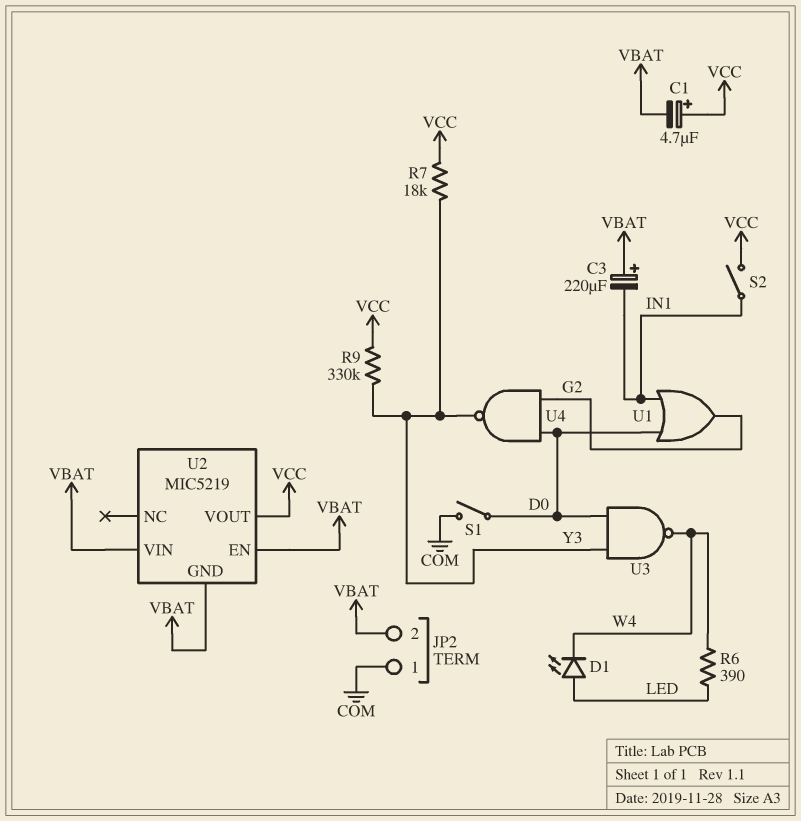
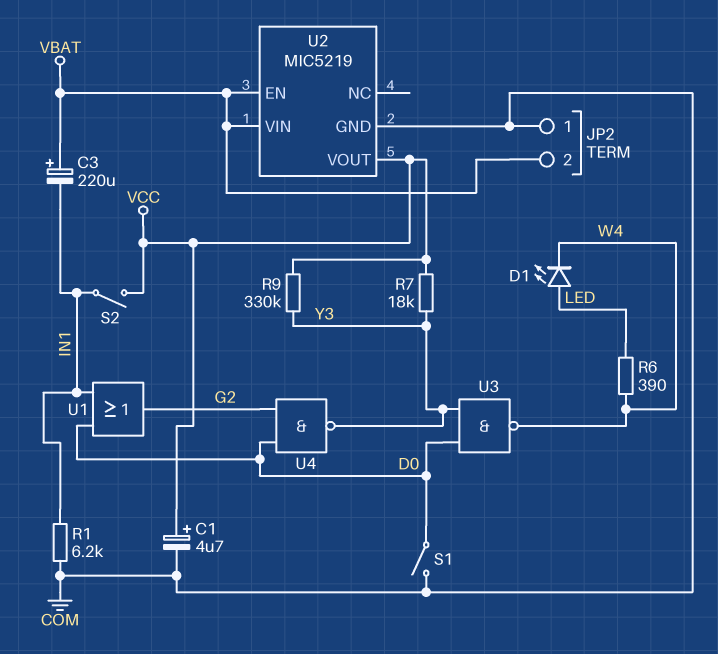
C1: 4.7uF (plus VCC, minus VBAT) -> 4.7uF (plus VCC, minus COM)
R1: none -> 6.2k (COM, IN1)
U2 pin GND: VBAT -> COM

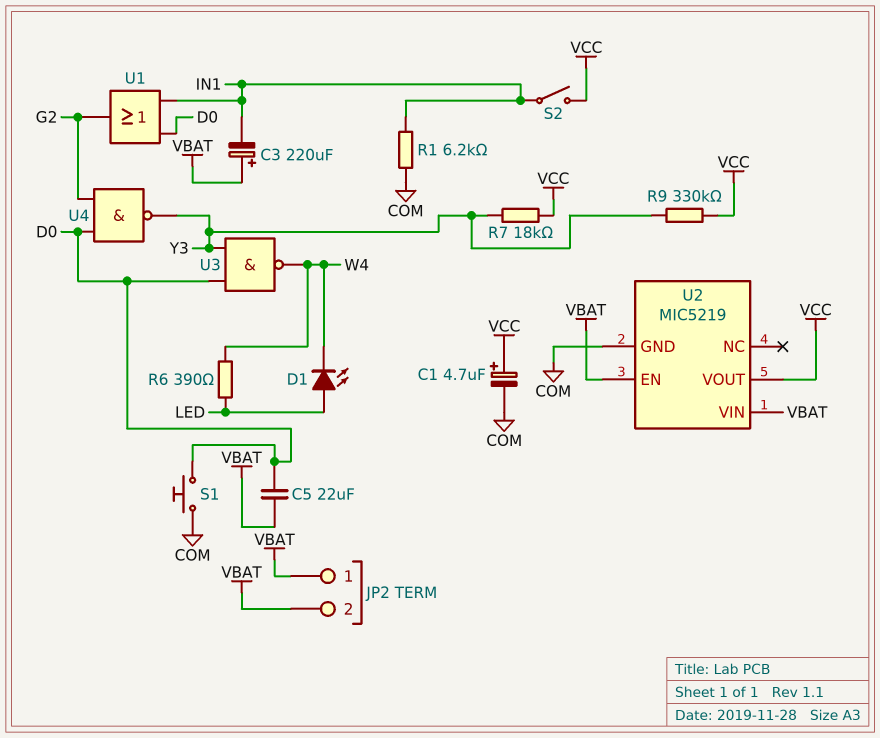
C5: none -> 22uF (D0, VBAT)
JP2 pin 1: COM -> VBAT
S1: switch (COM, D0) -> button (COM, D0)

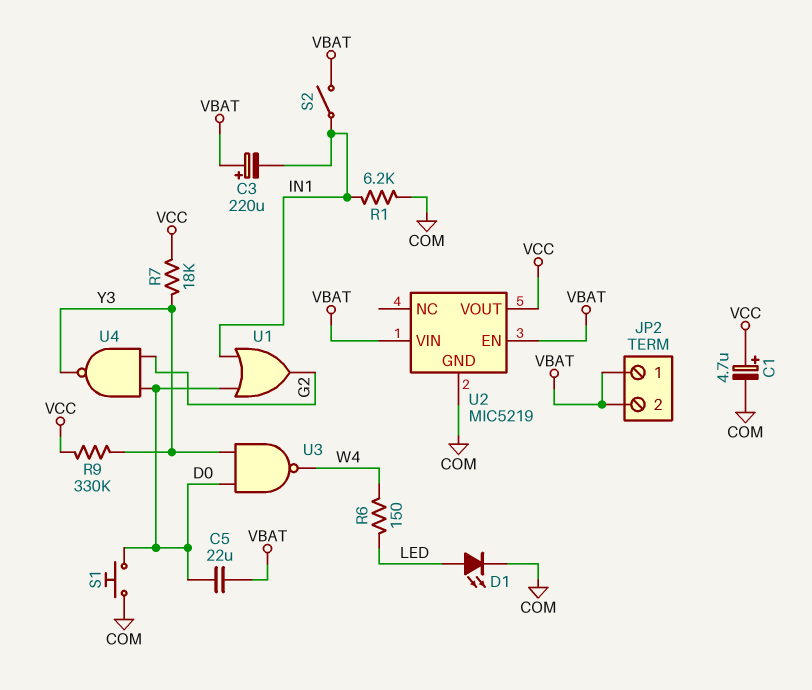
D1: LED (A LED, K W4) -> LED (A LED, K COM)
R6: 390 (LED, W4) -> 150 (LED, W4)
S2: switch (IN1, VCC) -> switch (IN1, VBAT)

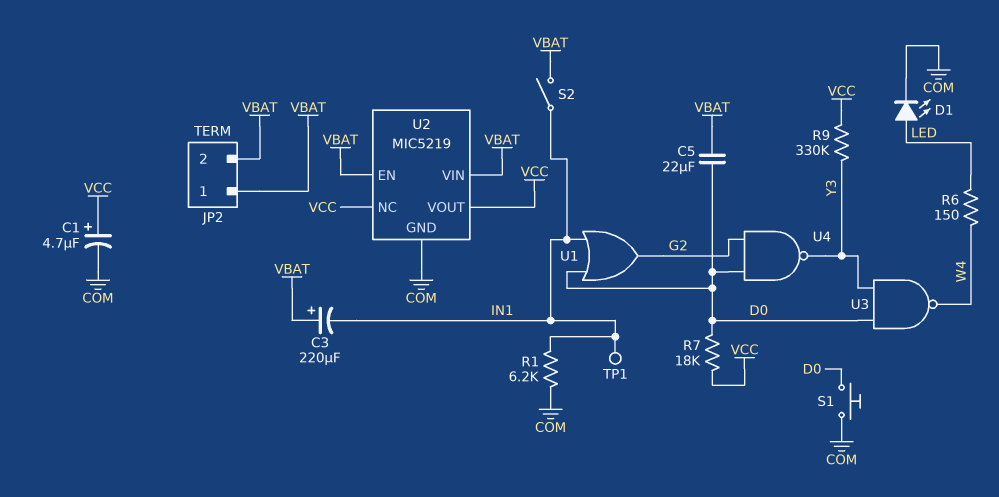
R7: 18k (VCC, Y3) -> 18k (D0, VCC)
TP1: none -> test point (IN1)
U2 pin NC: none -> VCC

